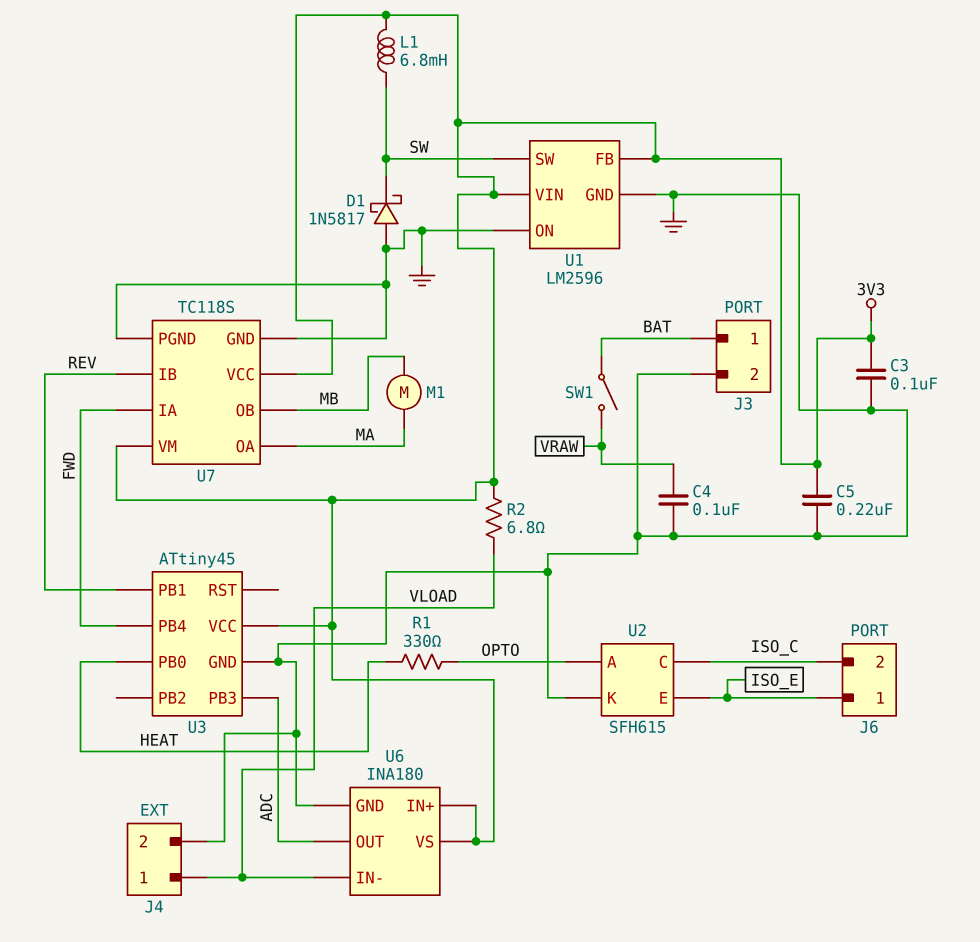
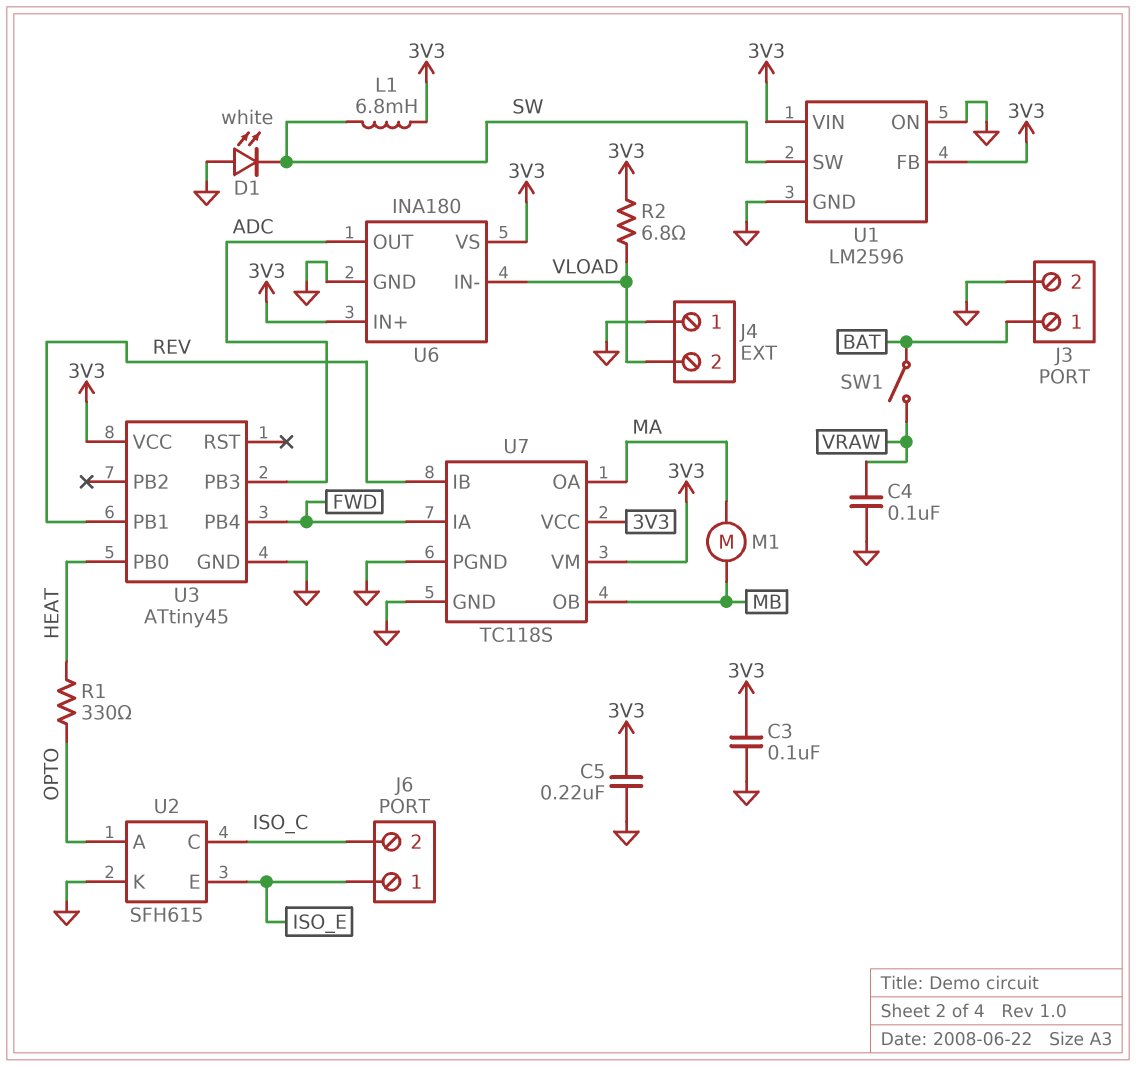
D1: schottky 1N5817 (A GND, K SW) -> LED white (A GND, K SW)
J4 pin 1: VLOAD -> GND
J4 pin 2: GND -> VLOAD

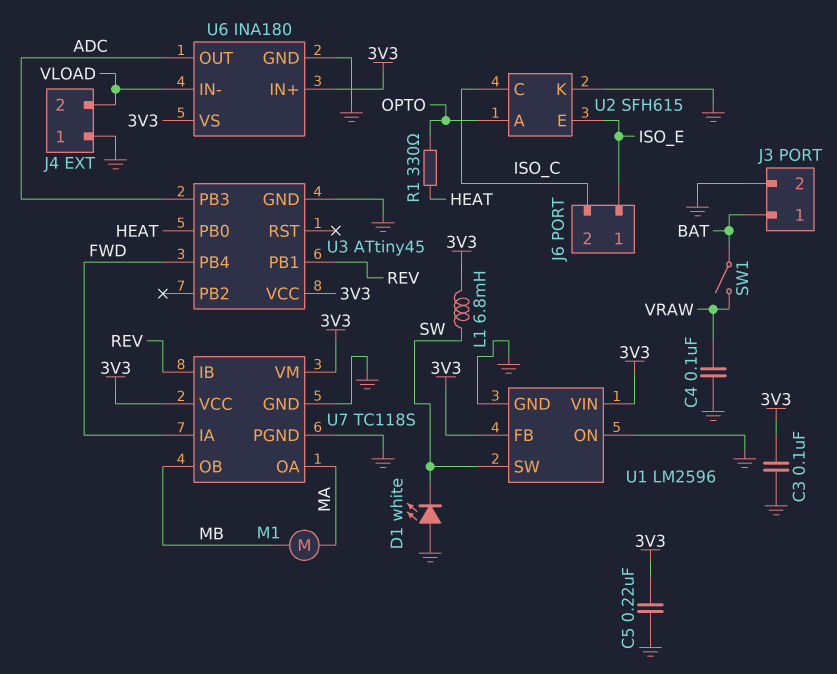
R2: 6.8 (3V3, VLOAD) -> none

